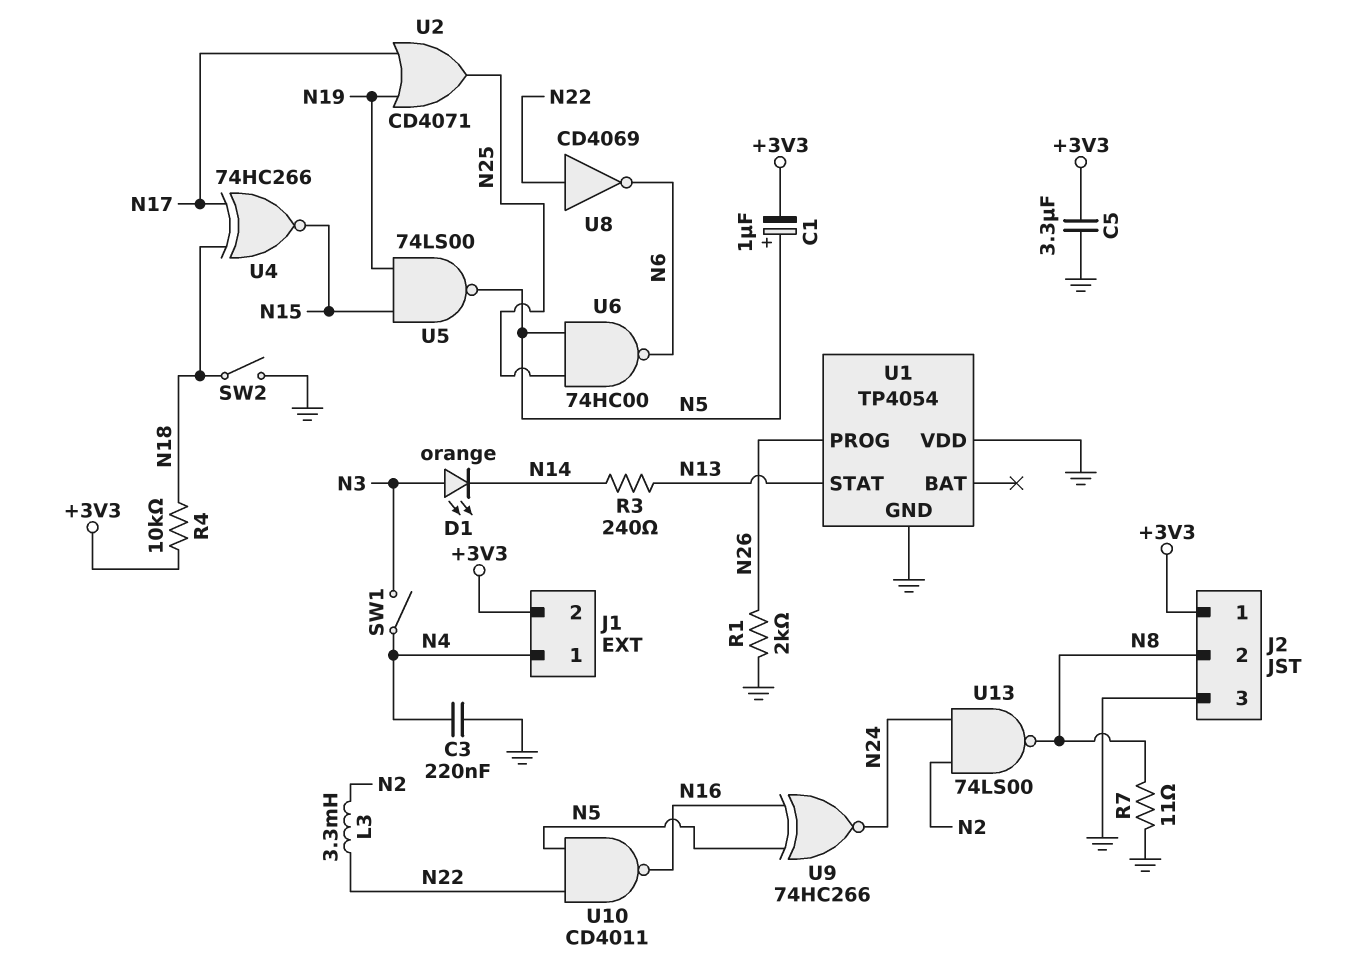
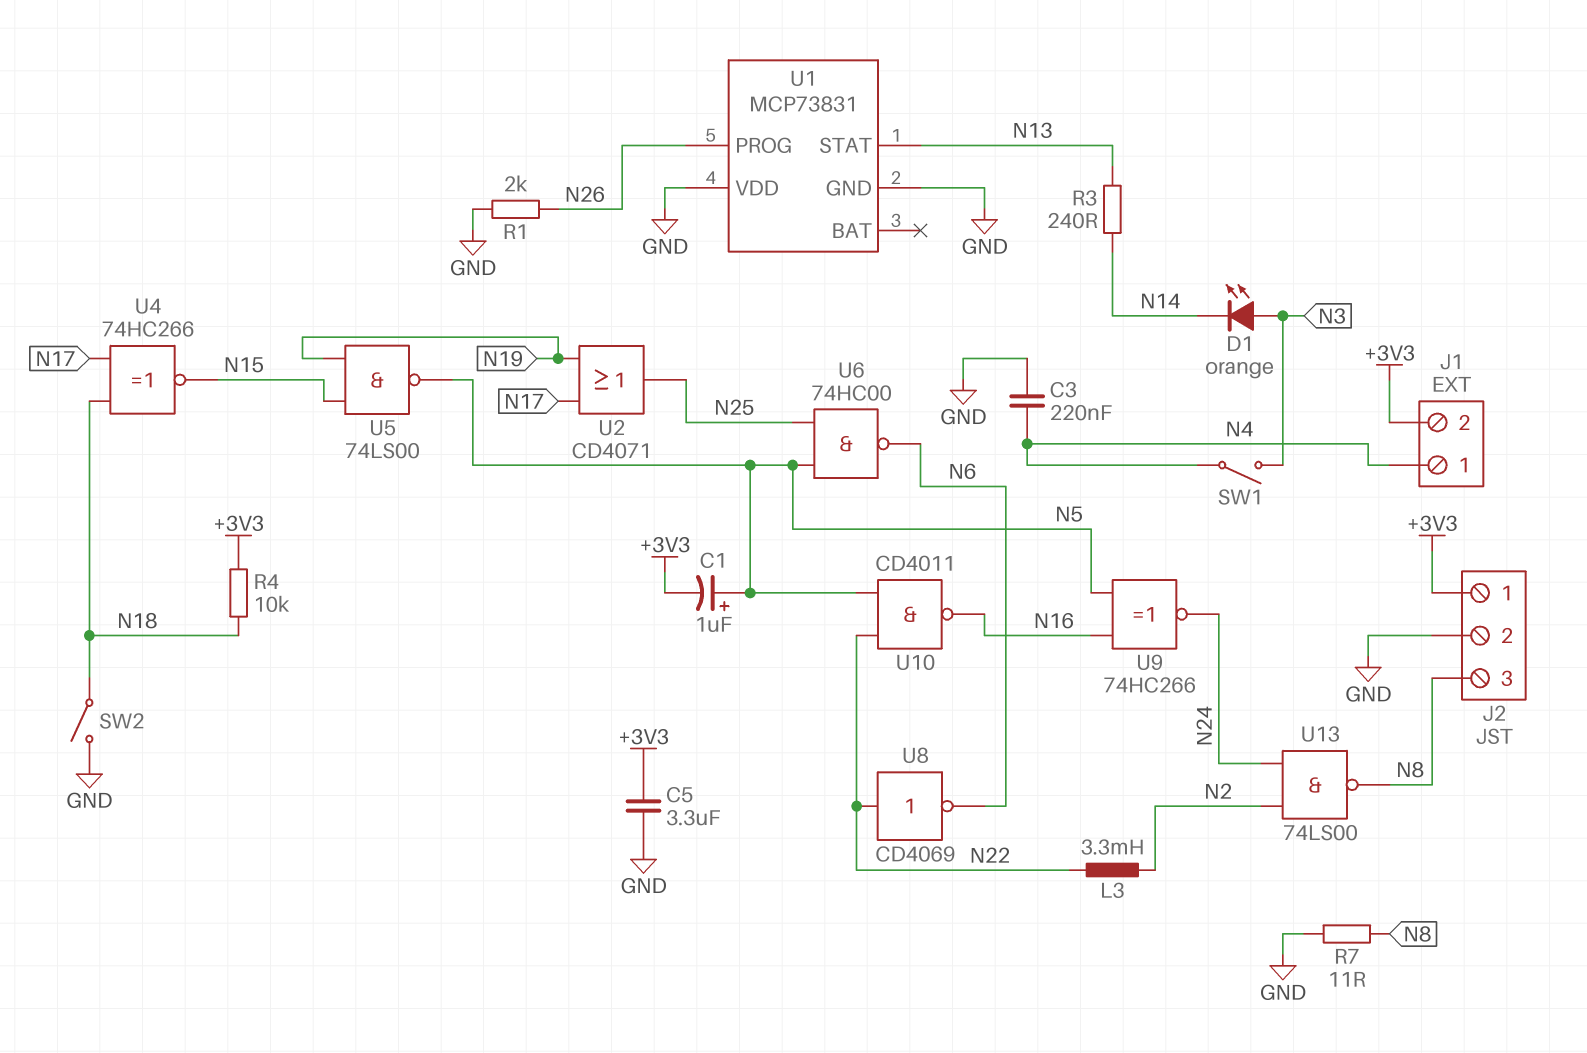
J2 pin 2: N8 -> GND
J2 pin 3: GND -> N8
U1: TP4054 -> MCP73831

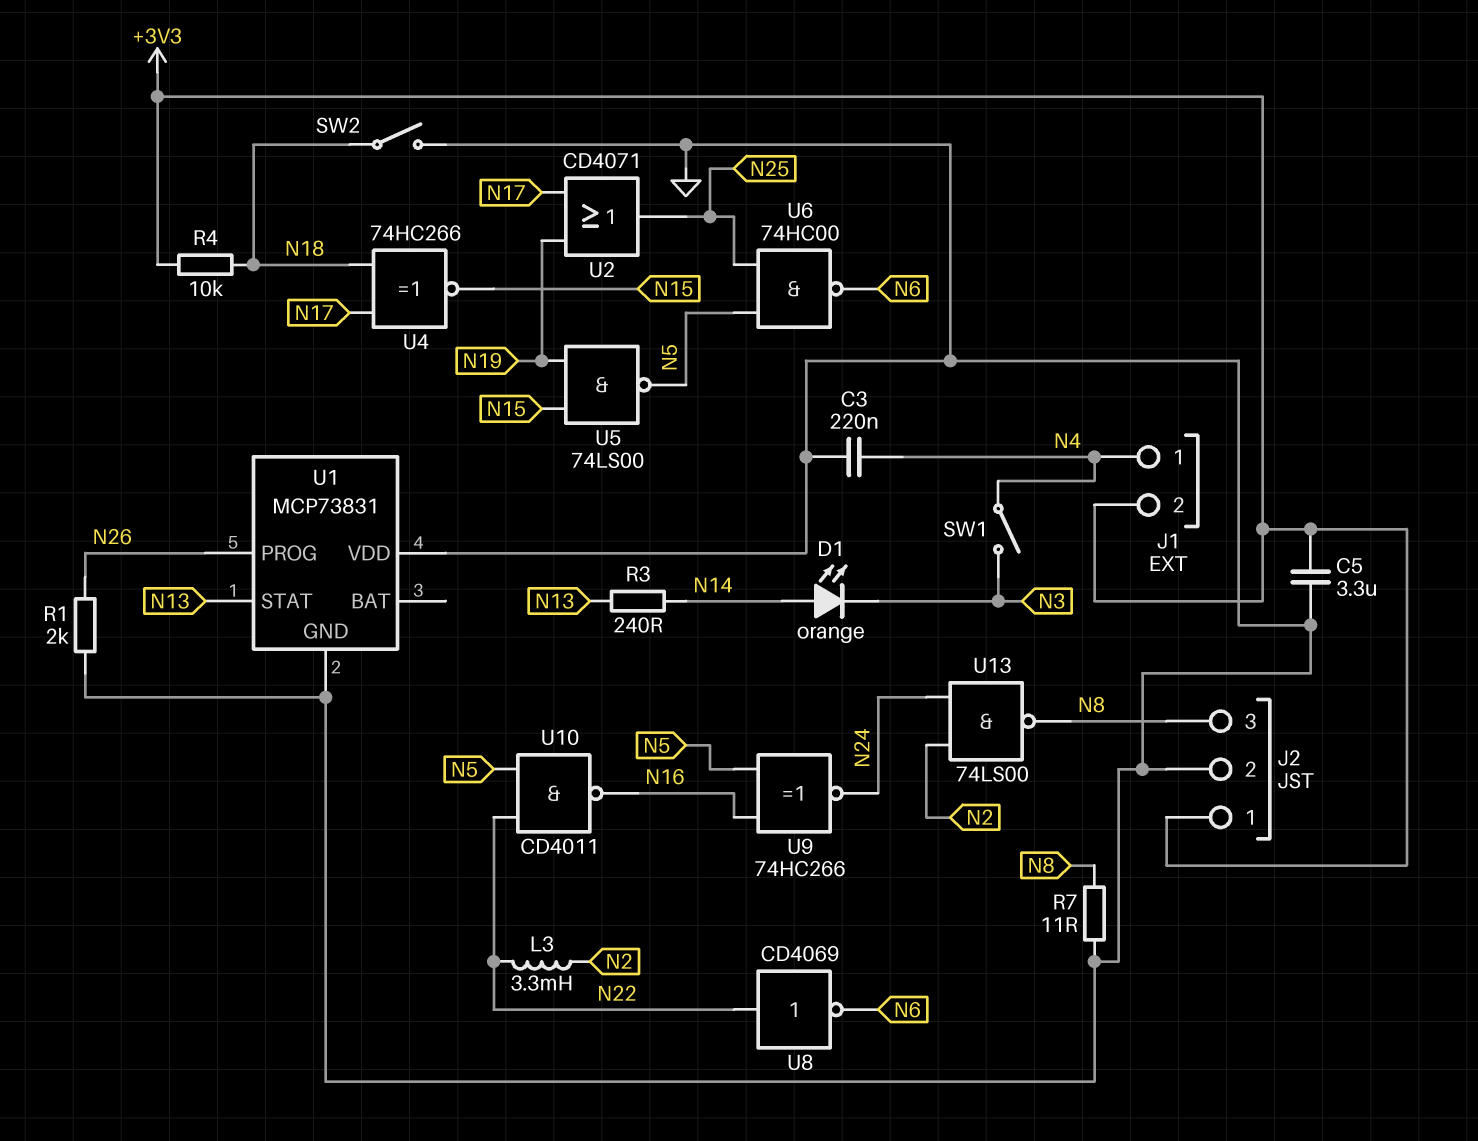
C1: 1uF (plus N5, minus +3V3) -> none
D1: LED orange (A N3, K N14) -> LED orange (A N14, K N3)

